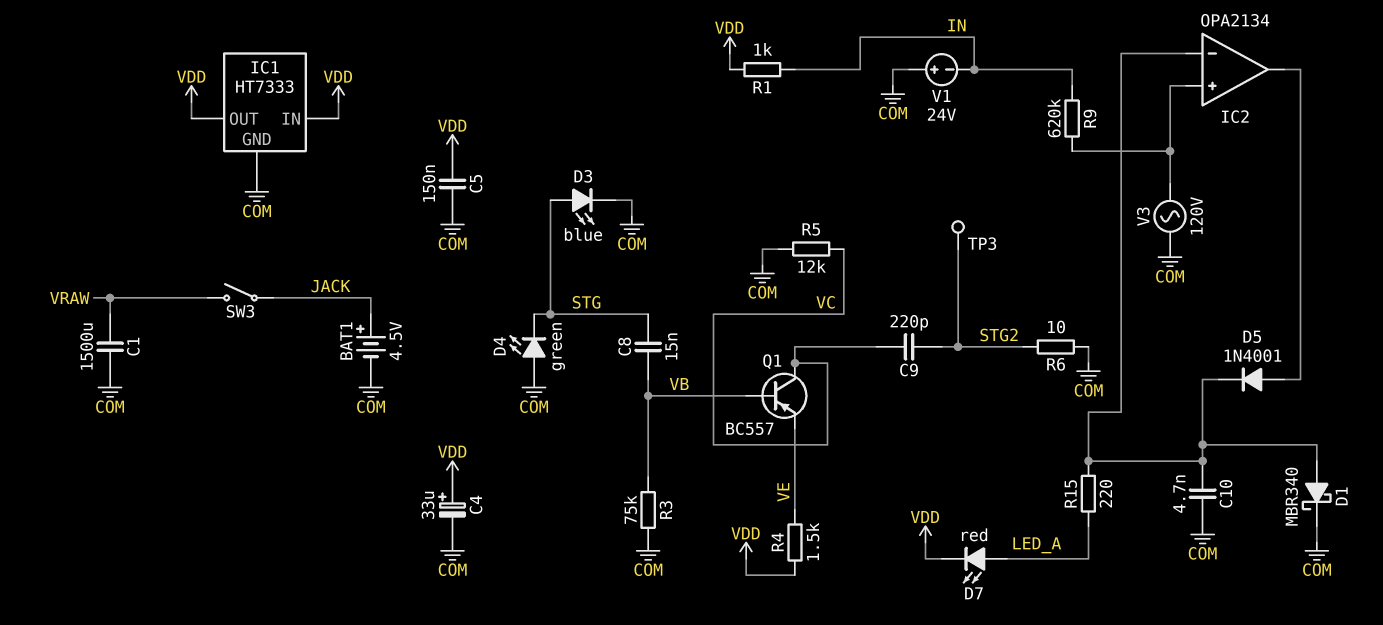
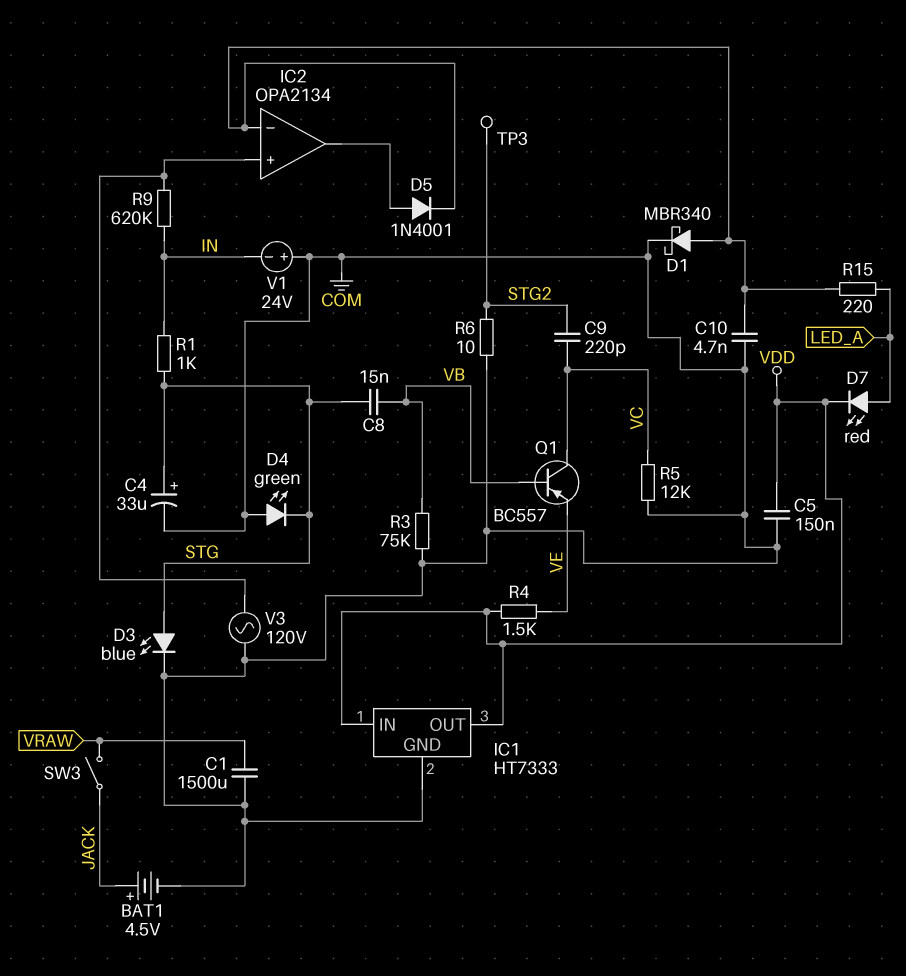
C4: 33uF (plus VDD, minus COM) -> 33uF (plus STG, minus COM)
R1: 1k (IN, VDD) -> 1k (IN, STG)

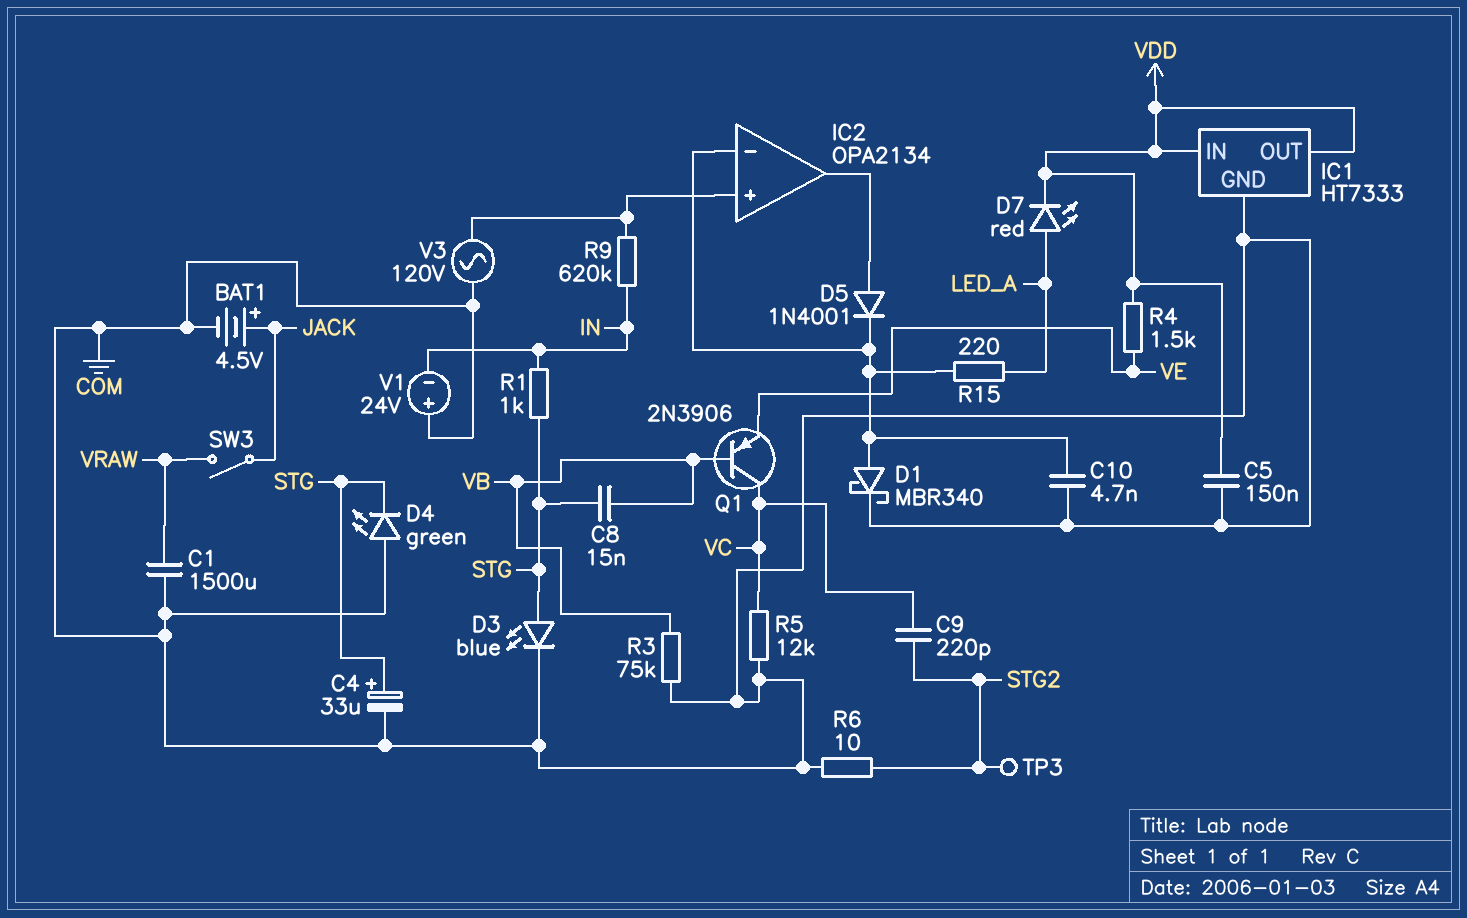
Q1: PNP BC557 (B VB, C VC, E VE) -> PNP 2N3906 (B VB, C VC, E VE)

